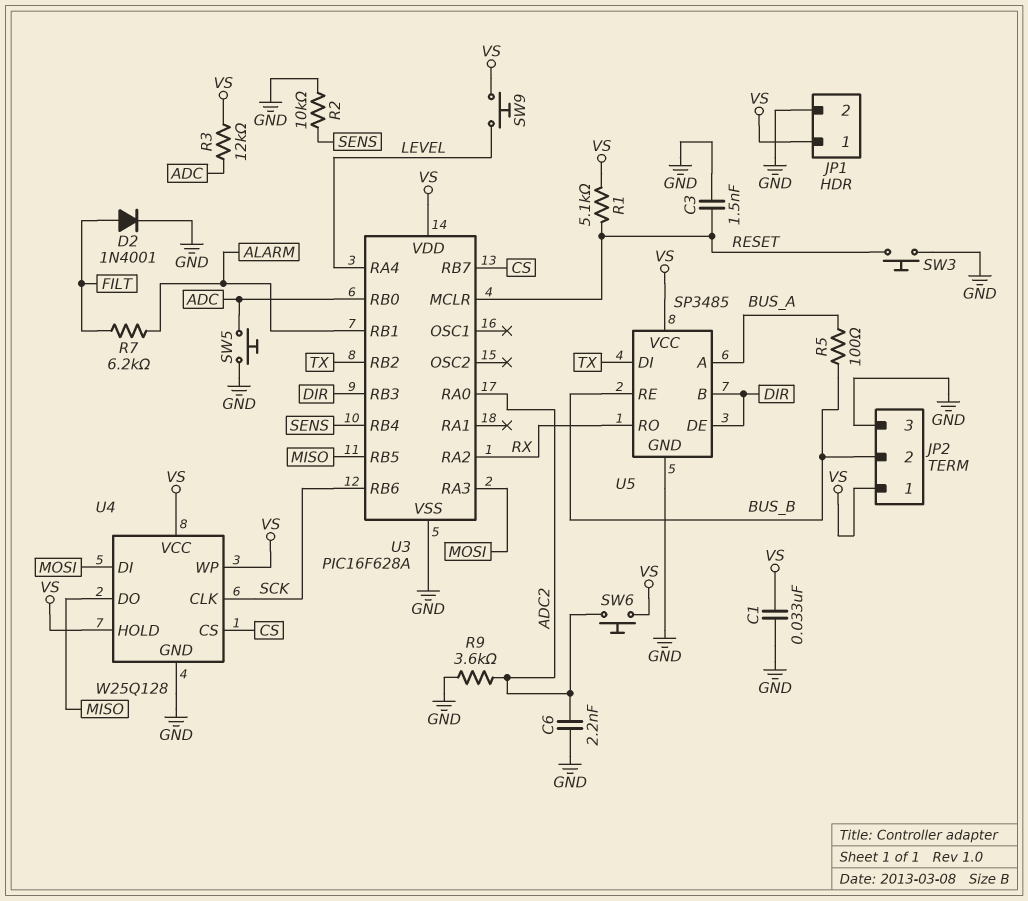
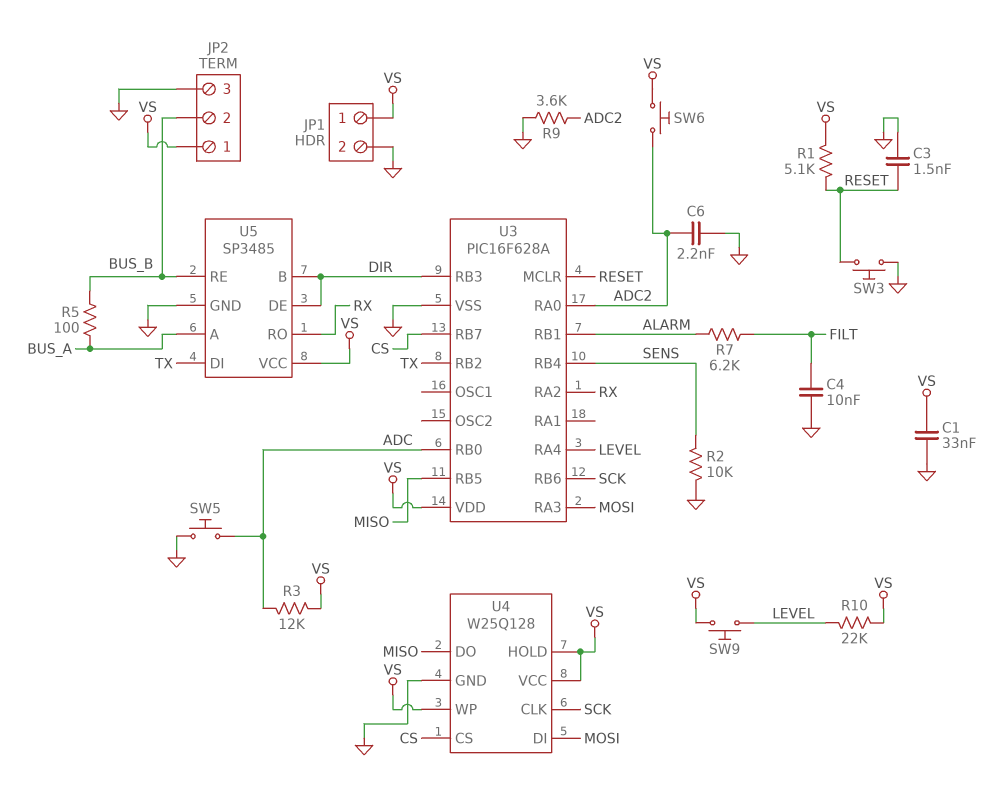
C4: none -> 10nF (FILT, GND)
D2: diode 1N4001 (A FILT, K GND) -> none
R10: none -> 22k (LEVEL, VS)

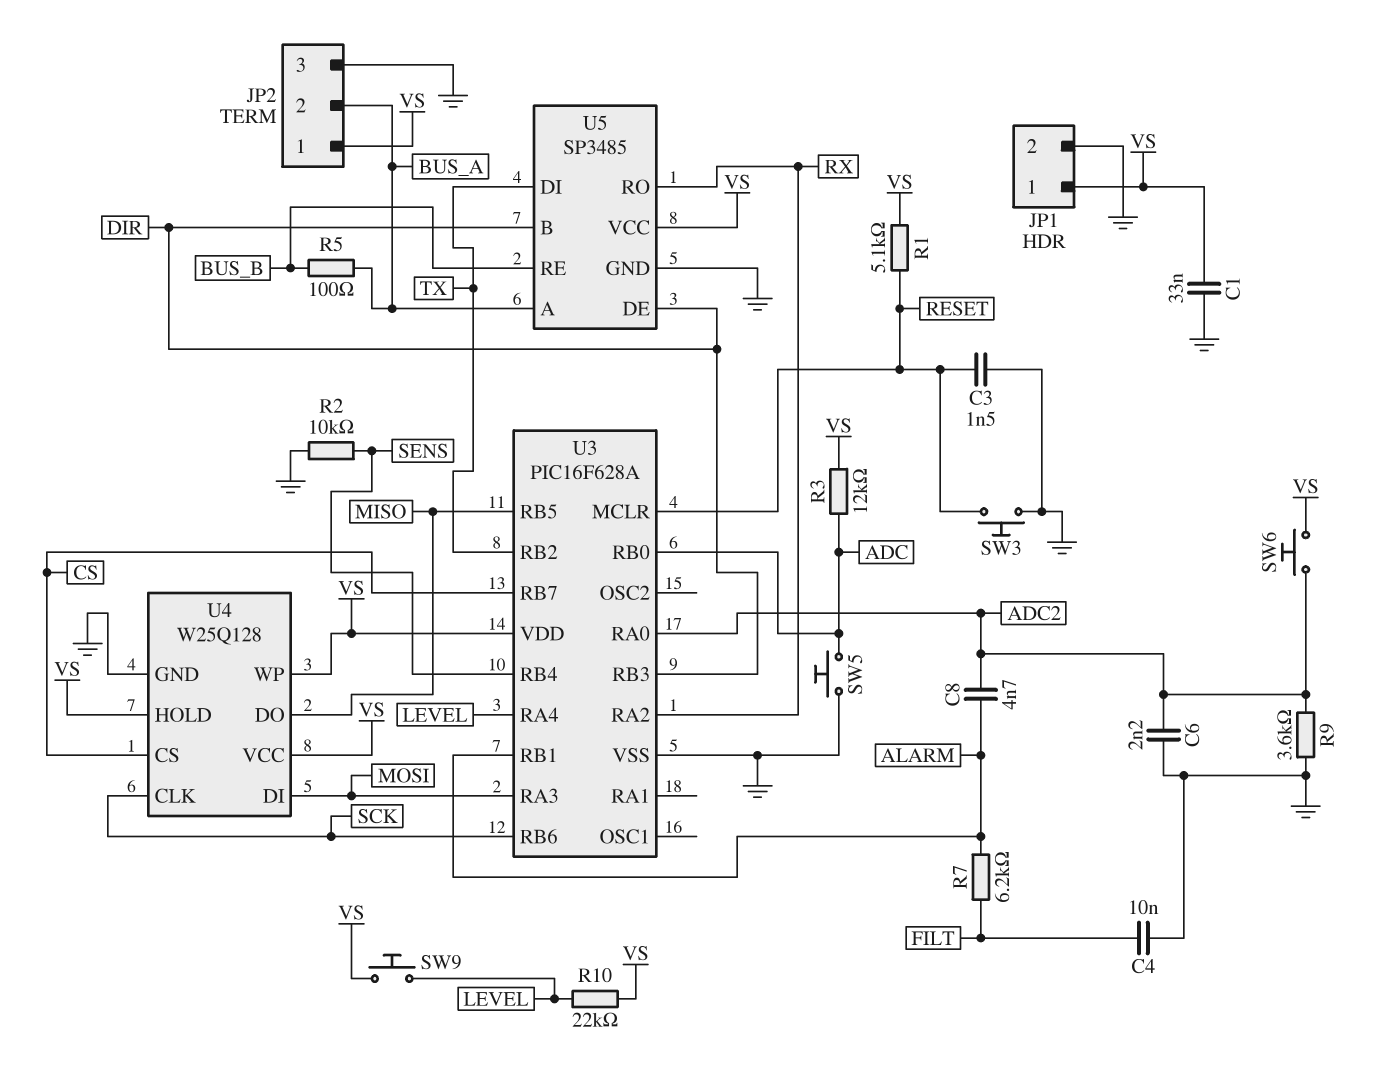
C8: none -> 4.7nF (ADC2, ALARM)
JP2 pin 2: BUS_B -> BUS_A

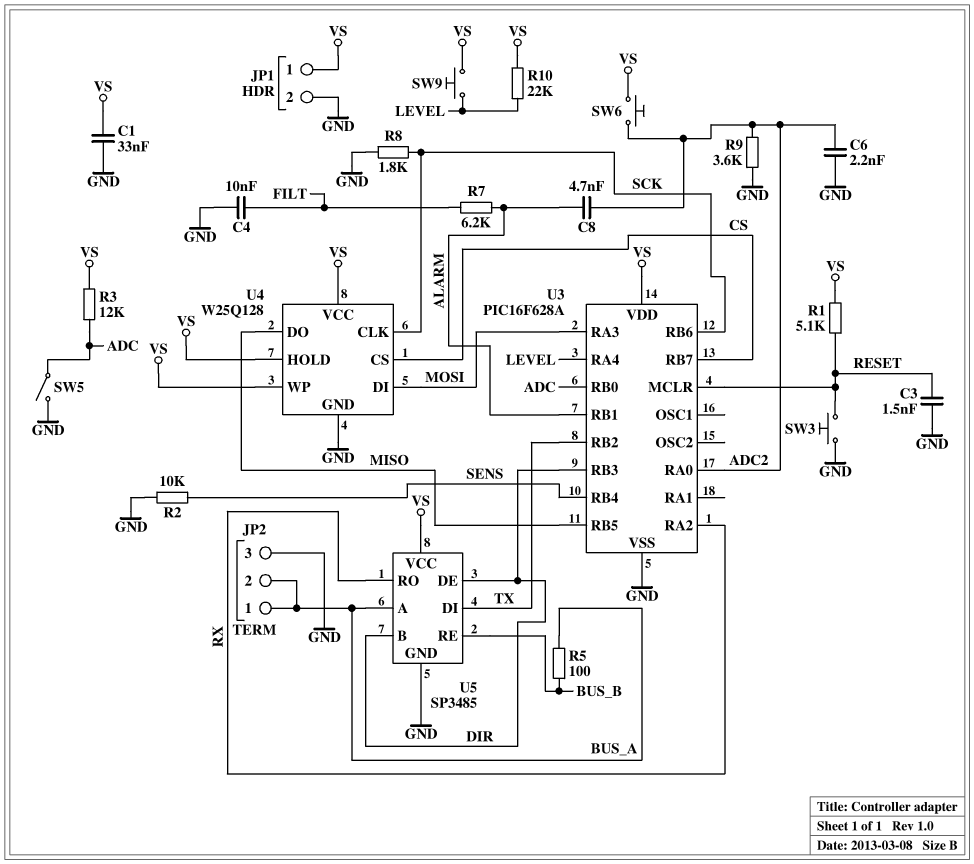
JP2 pin 1: VS -> BUS_A
R8: none -> 1.8k (GND, SCK)
SW5: button (ADC, GND) -> switch (ADC, GND)

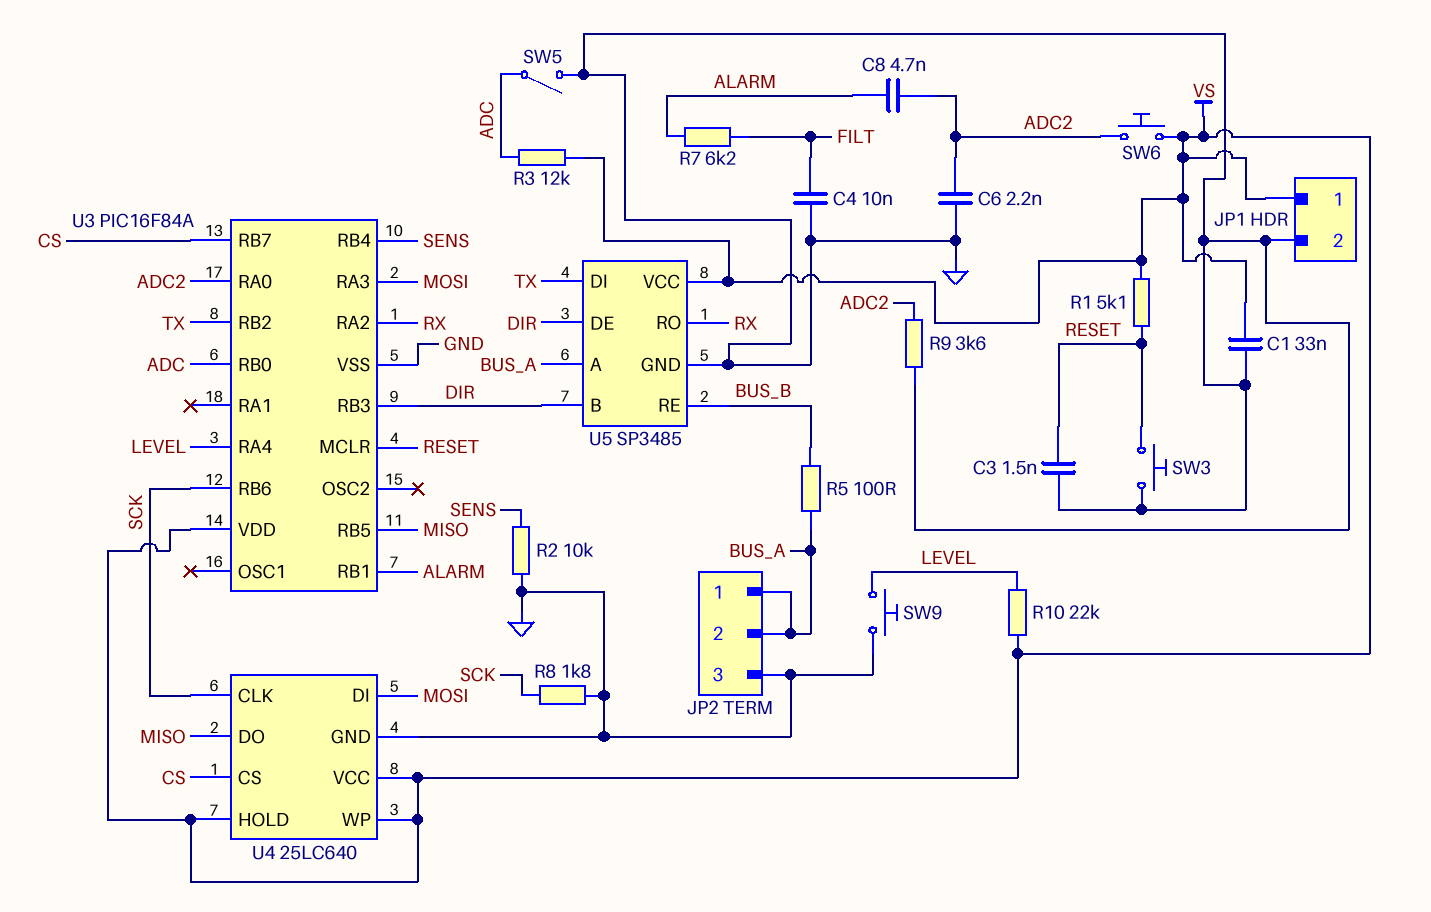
SW9: button (LEVEL, VS) -> button (GND, LEVEL)
U3: PIC16F628A -> PIC16F84A
U4: W25Q128 -> 25LC640

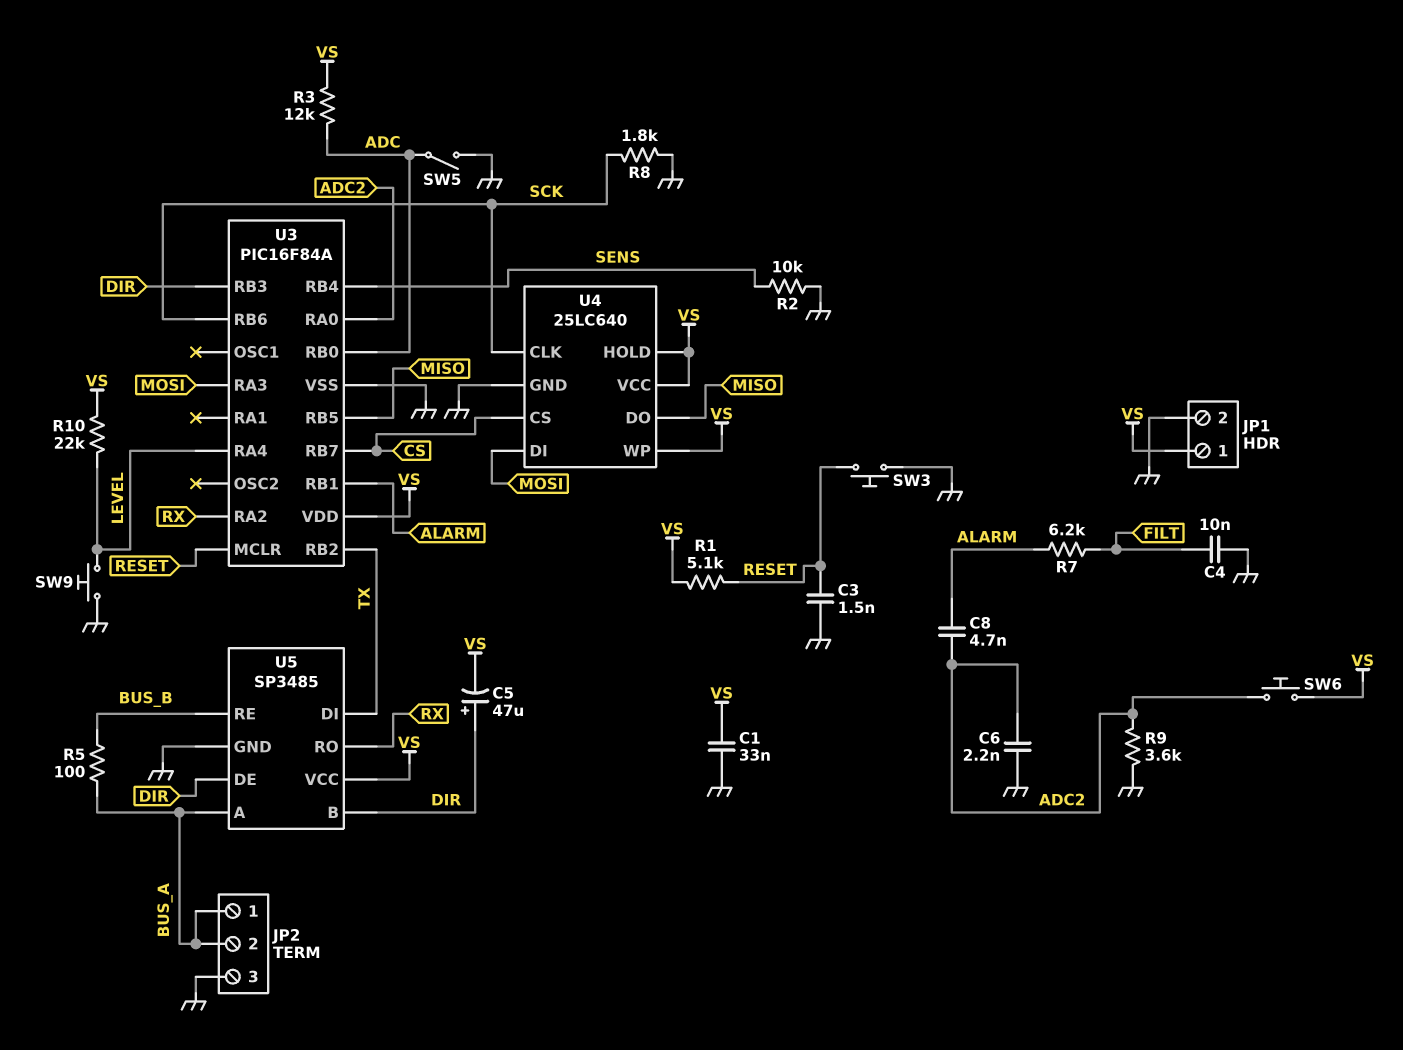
C5: none -> 47uF (plus DIR, minus VS)

